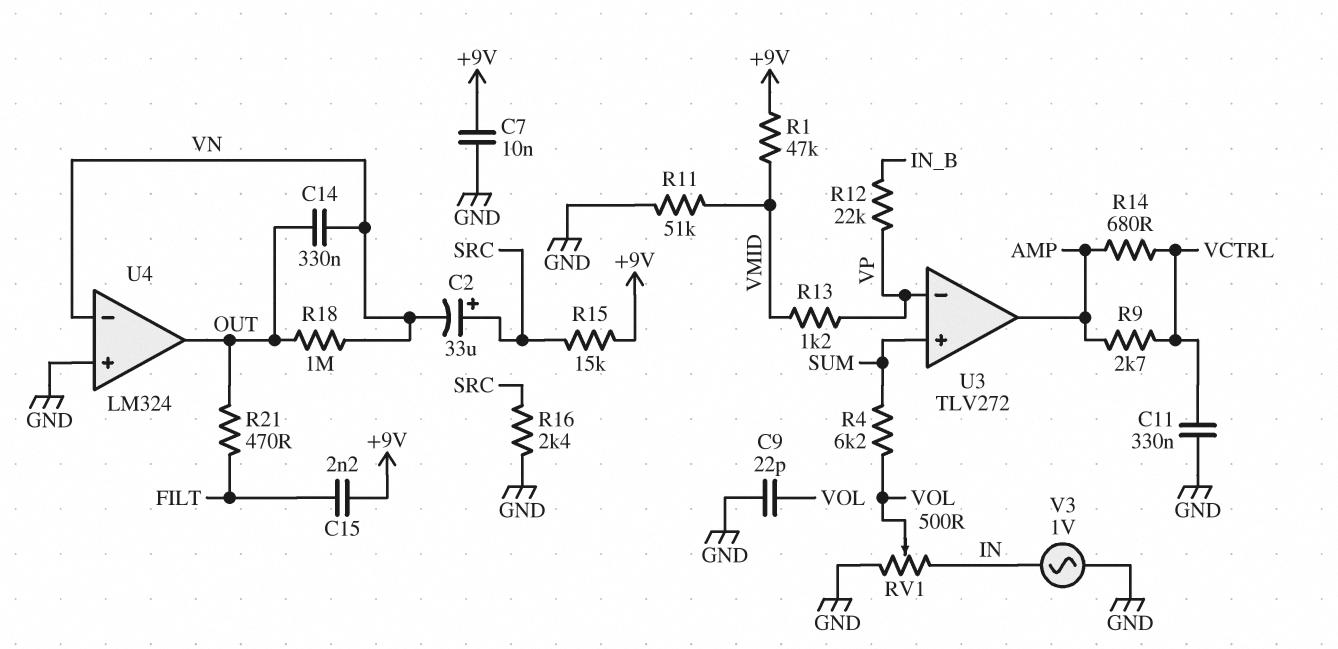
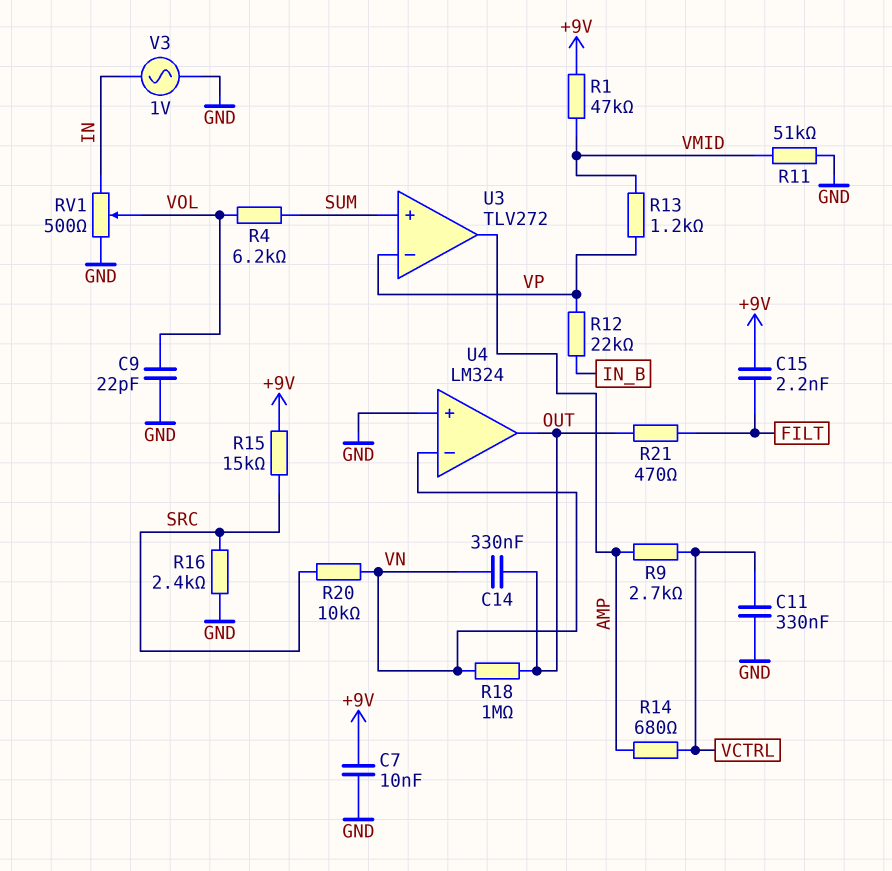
C2: 33uF (plus SRC, minus VN) -> none
R20: none -> 10k (SRC, VN)

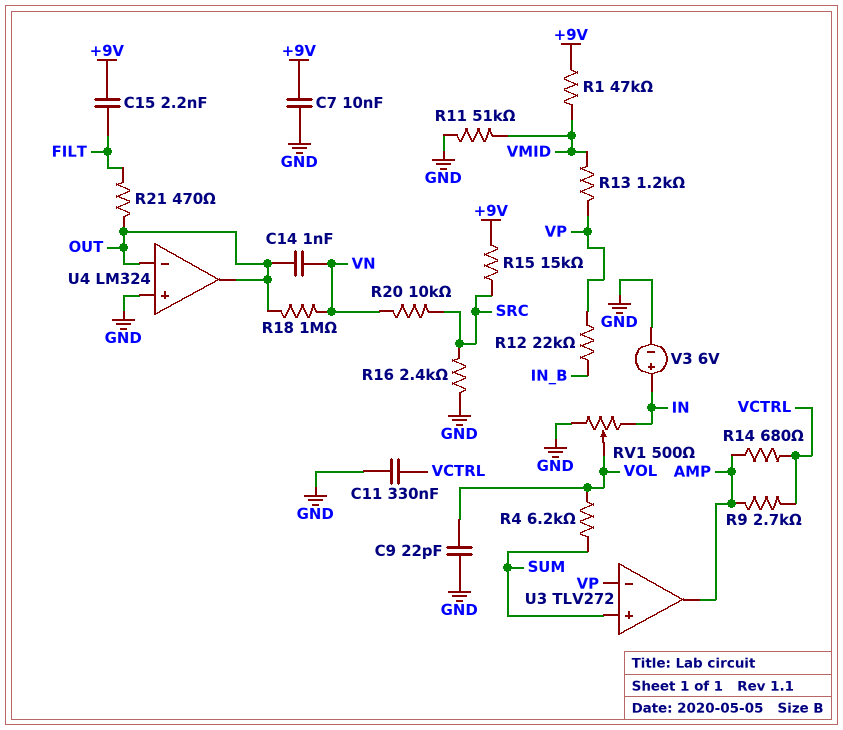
C14: 330nF (OUT, VN) -> 1nF (OUT, VN)
U4 pin in-: VN -> OUT
V3: AC 1V (GND, IN) -> 6V (plus IN, minus GND)

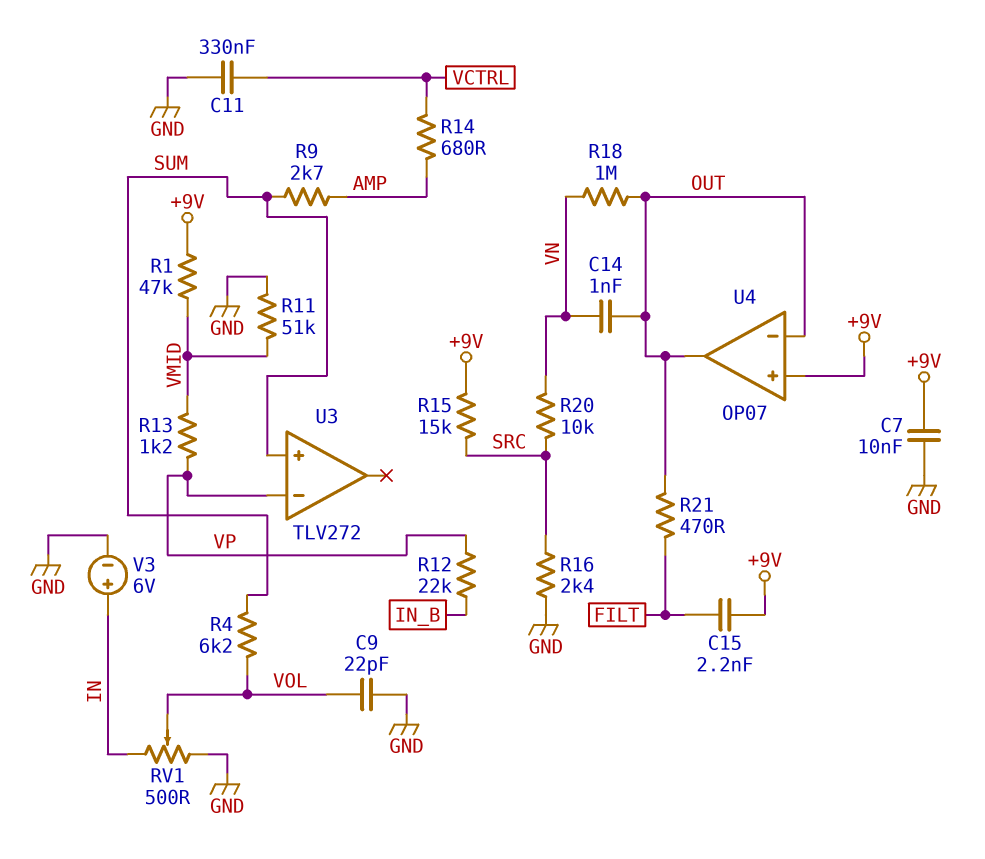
R9: 2.7k (AMP, VCTRL) -> 2.7k (AMP, SUM)
U3 pin out: AMP -> none
U4: LM324 -> OP07
U4 pin in+: GND -> +9V

